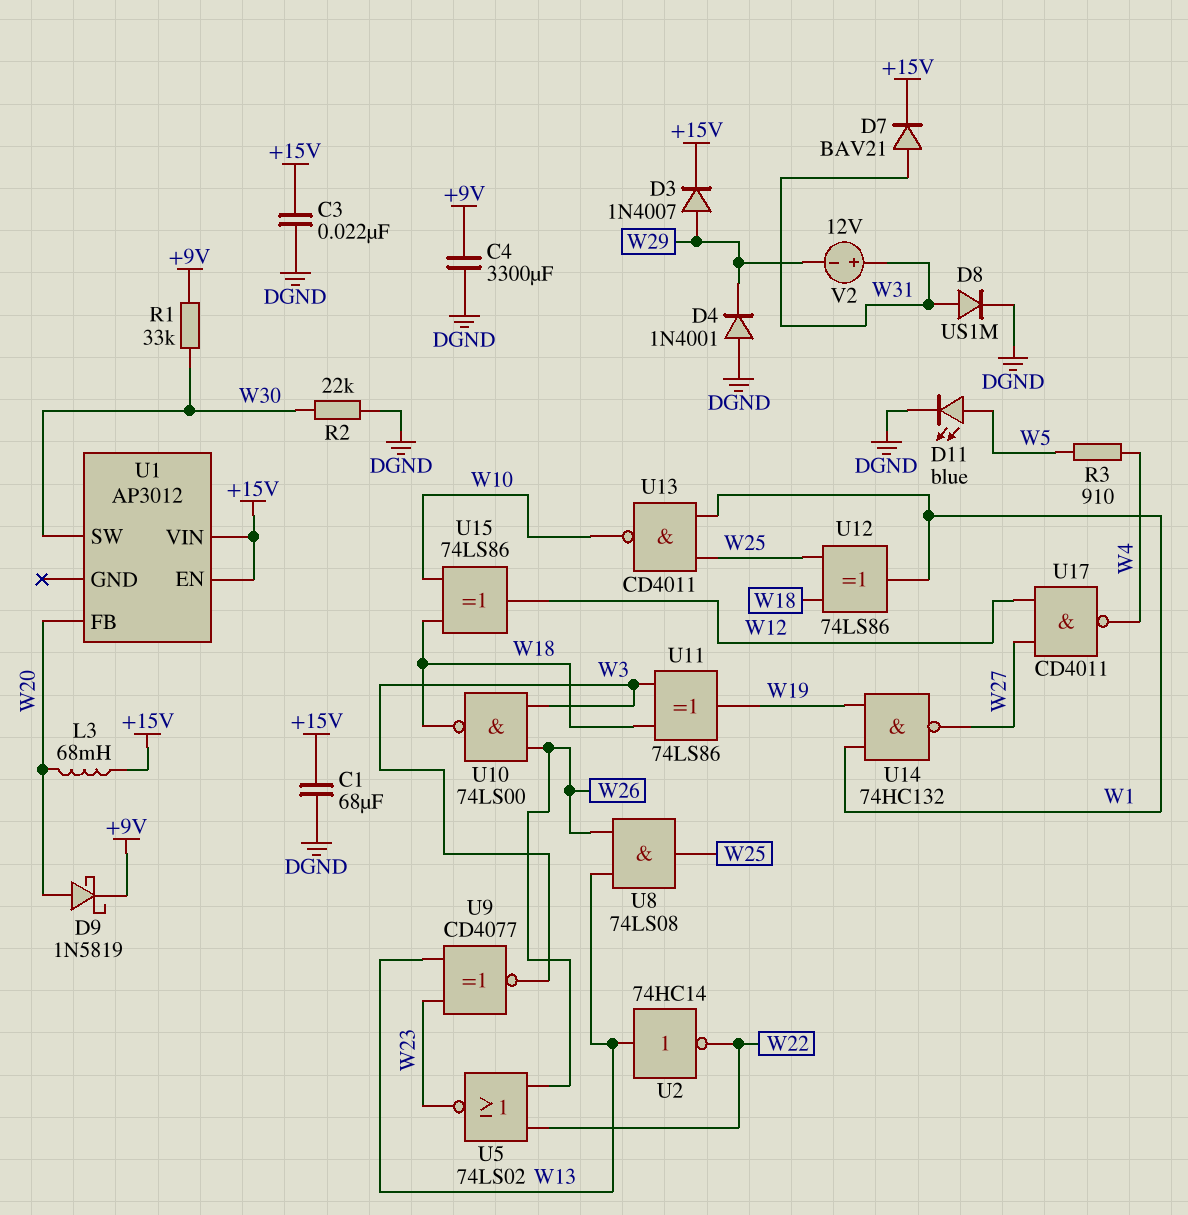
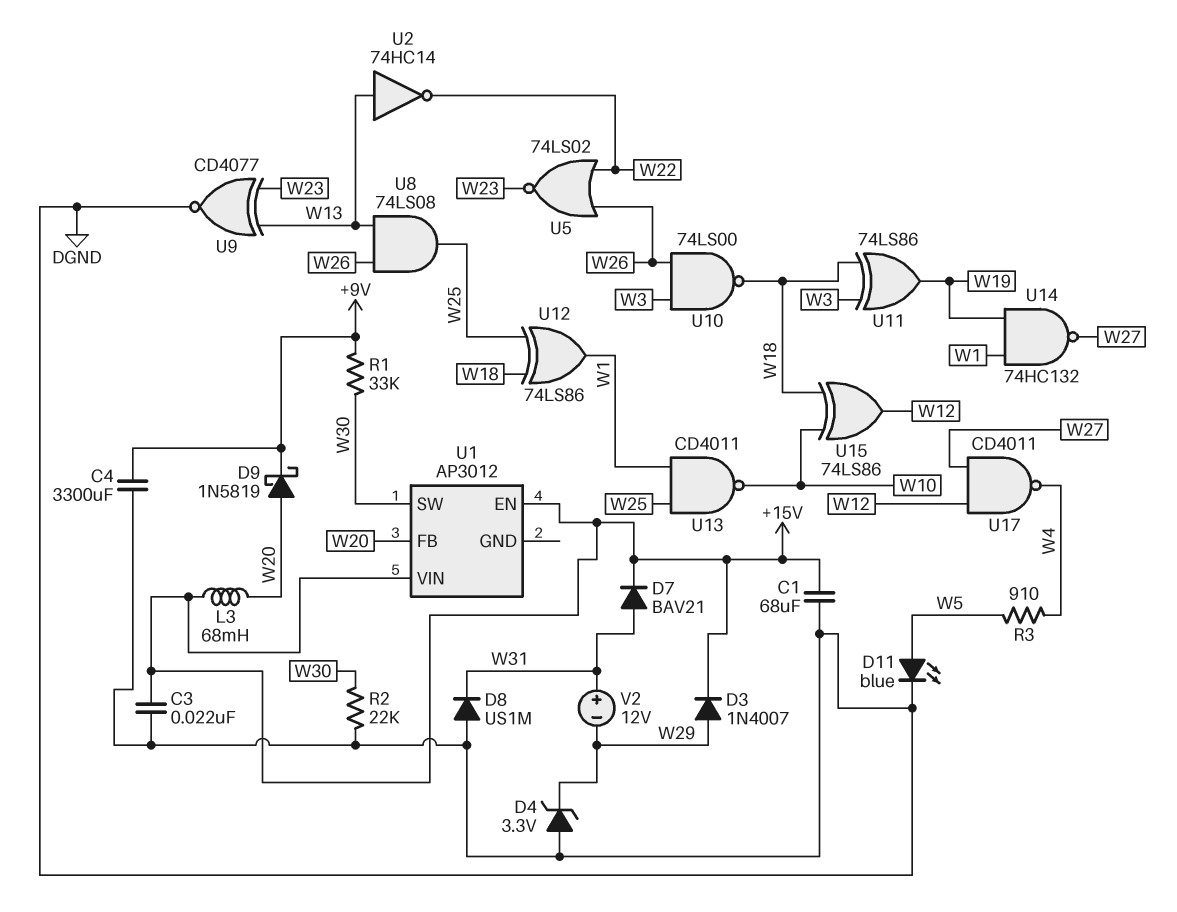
D4: diode 1N4001 (A DGND, K W29) -> zener 3.3V (A DGND, K W29)
D8: diode US1M (A W31, K DGND) -> diode US1M (A DGND, K W31)
U9: XNOR CD4077 (in W13, in W23, out W3) -> XNOR CD4077 (in W13, in W23, out DGND)

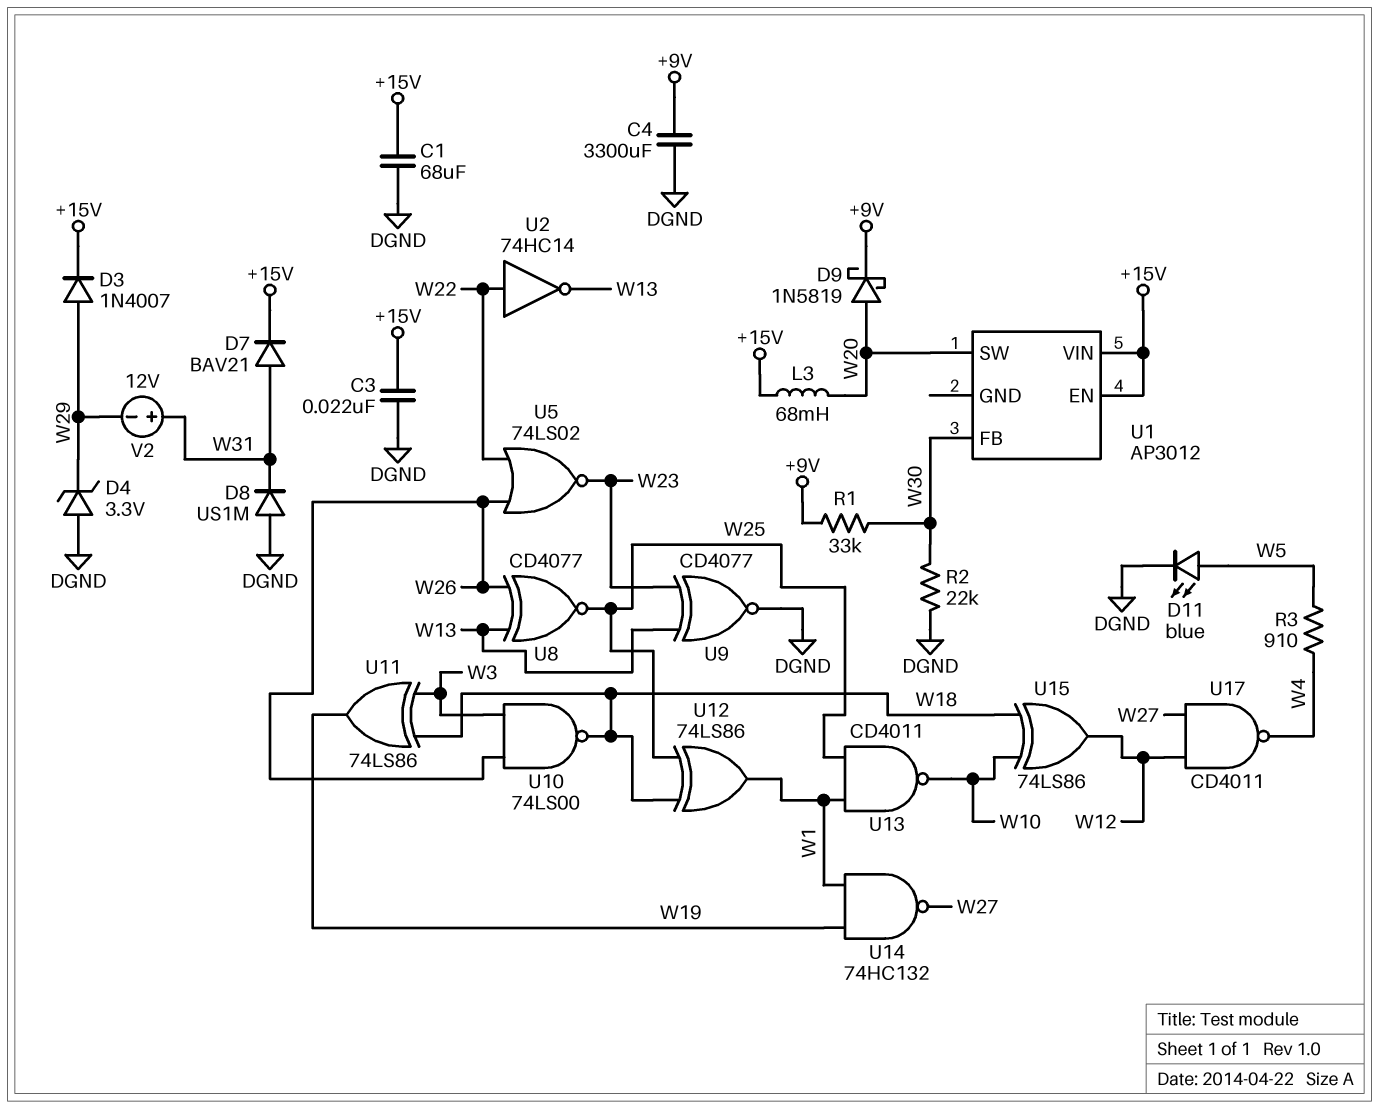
U1 pin FB: W20 -> W30
U1 pin SW: W30 -> W20
U2: NOT 74HC14 (in W13, out W22) -> NOT 74HC14 (in W22, out W13)
U8: AND 74LS08 (in W13, in W26, out W25) -> XNOR CD4077 (in W13, in W26, out W25)

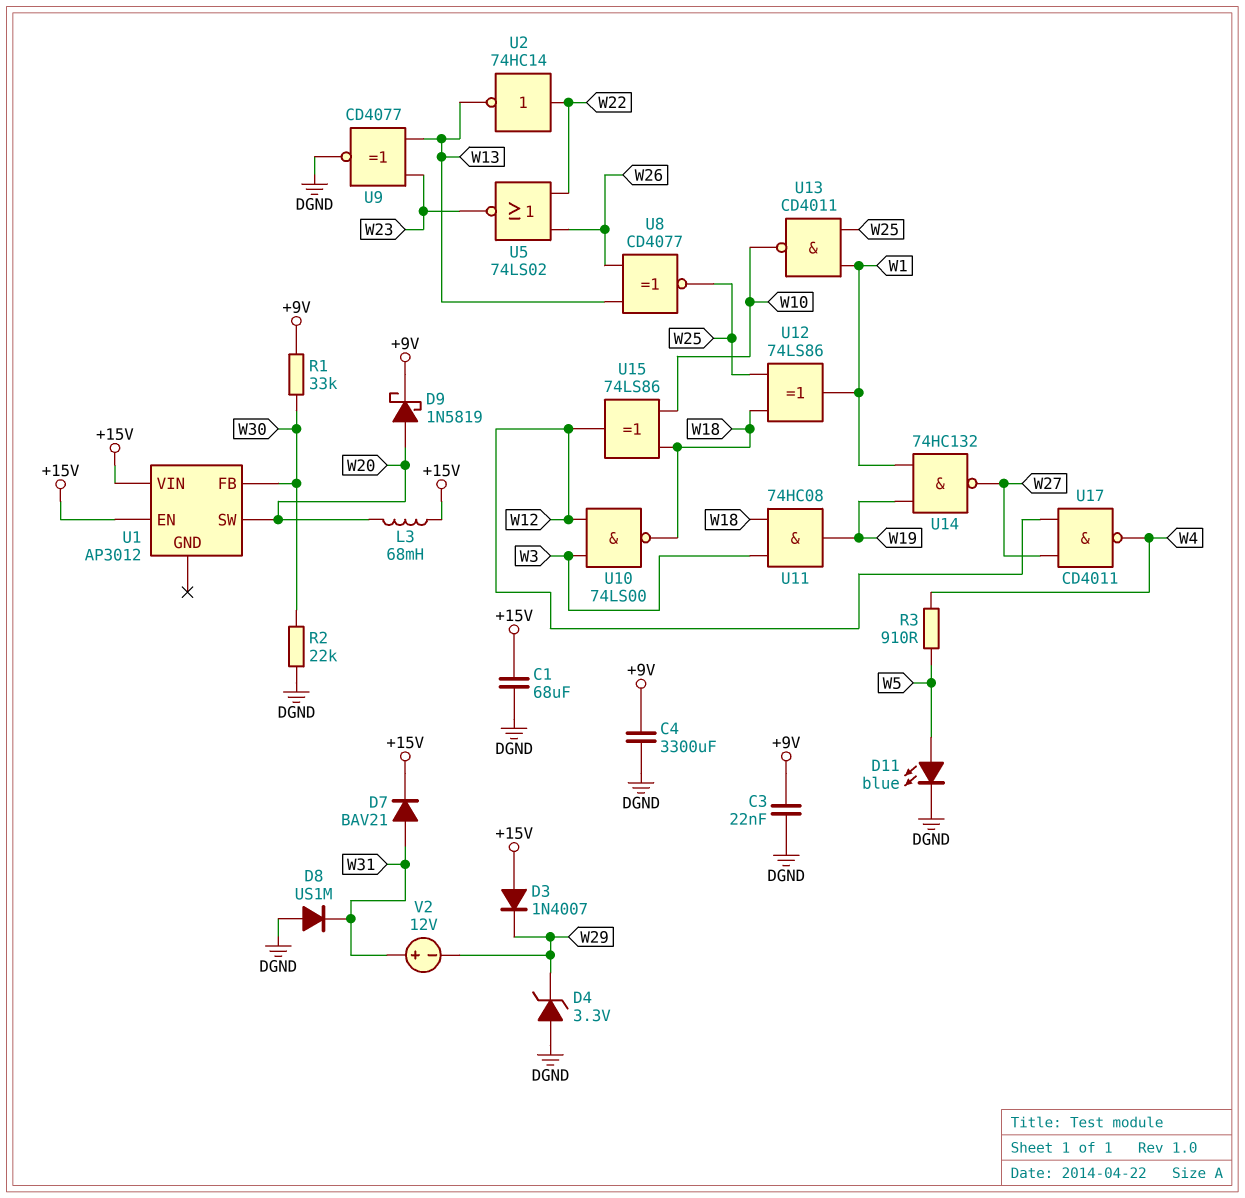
C3: 22nF (+15V, DGND) -> 22nF (+9V, DGND)
D3: diode 1N4007 (A W29, K +15V) -> diode 1N4007 (A +15V, K W29)
U10: NAND 74LS00 (in W3, in W26, out W18) -> NAND 74LS00 (in W3, in W12, out W18)
U11: XOR 74LS86 (in W3, in W18, out W19) -> AND 74HC08 (in W3, in W18, out W19)

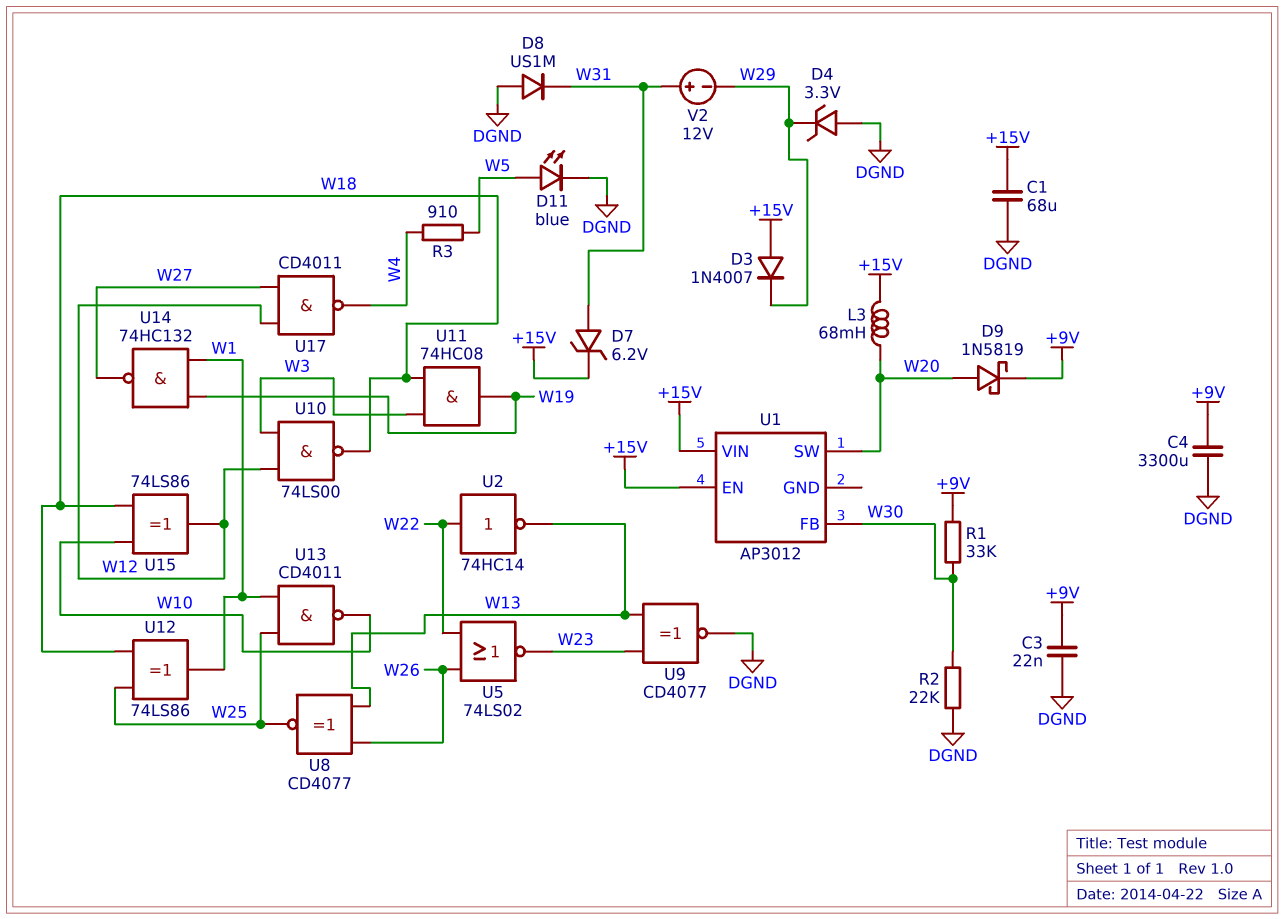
D7: diode BAV21 (A W31, K +15V) -> zener 6.2V (A W31, K +15V)

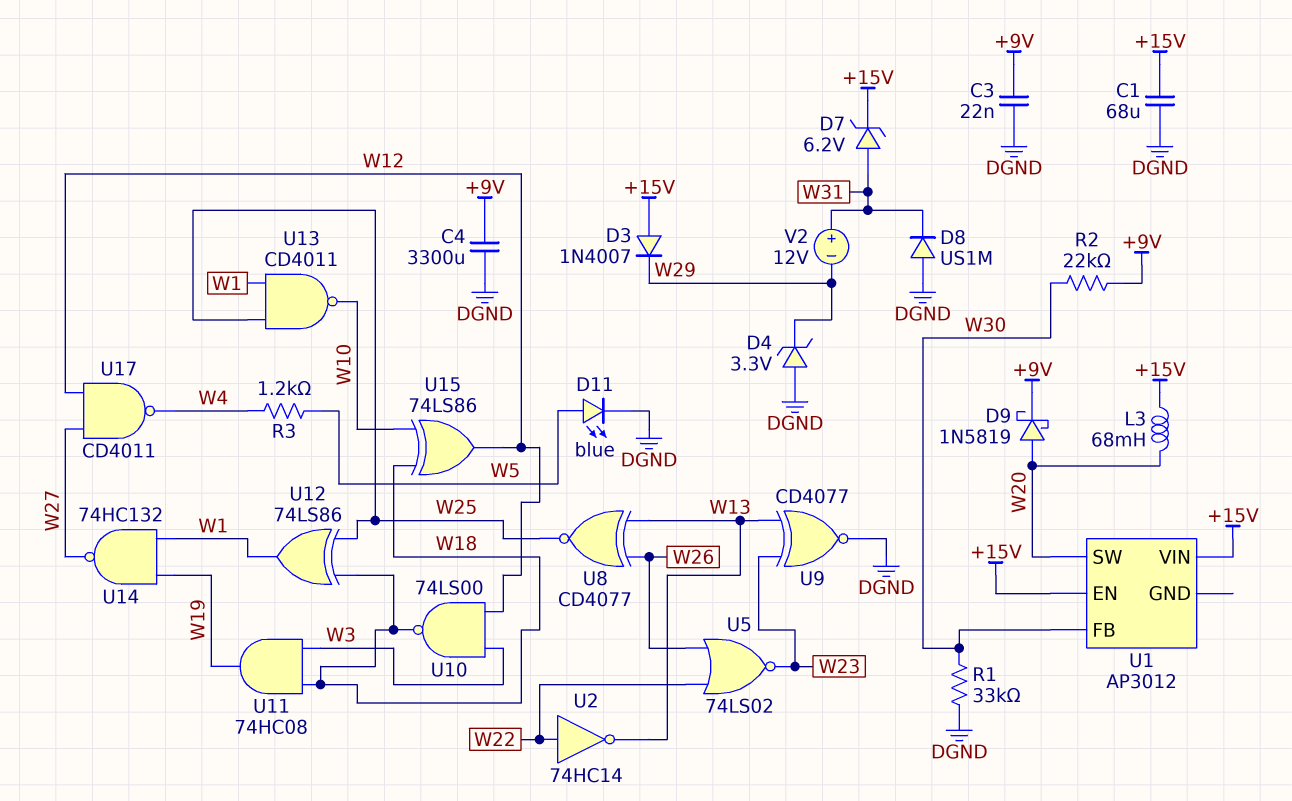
R1: 33k (+9V, W30) -> 33k (DGND, W30)
R2: 22k (DGND, W30) -> 22k (+9V, W30)
R3: 910 (W4, W5) -> 1.2k (W4, W5)

